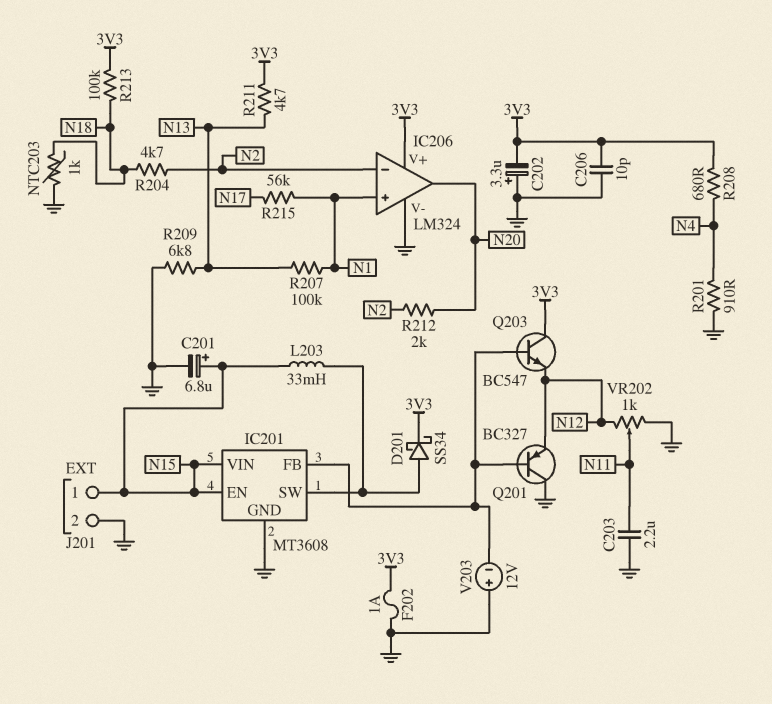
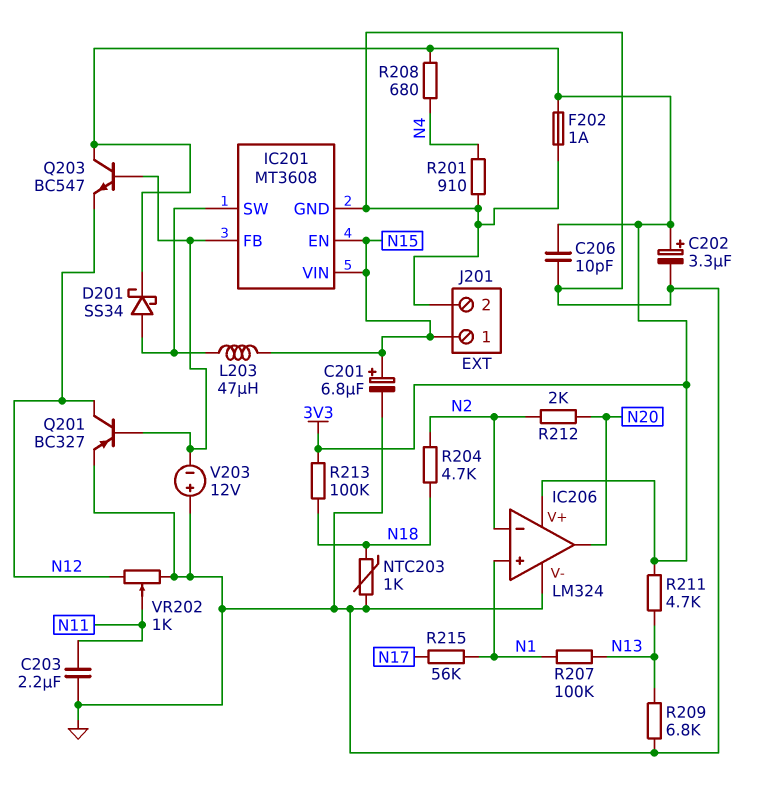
C202: 3.3uF (plus GND, minus 3V3) -> 3.3uF (plus 3V3, minus GND)
L203: 33mH (IC201/SW, N15) -> 47uH (IC201/SW, N15)
Q201: PNP BC327 (B IC201/FB, C GND, E N12) -> PNP BC327 (B IC201/FB, C N12, E GND)

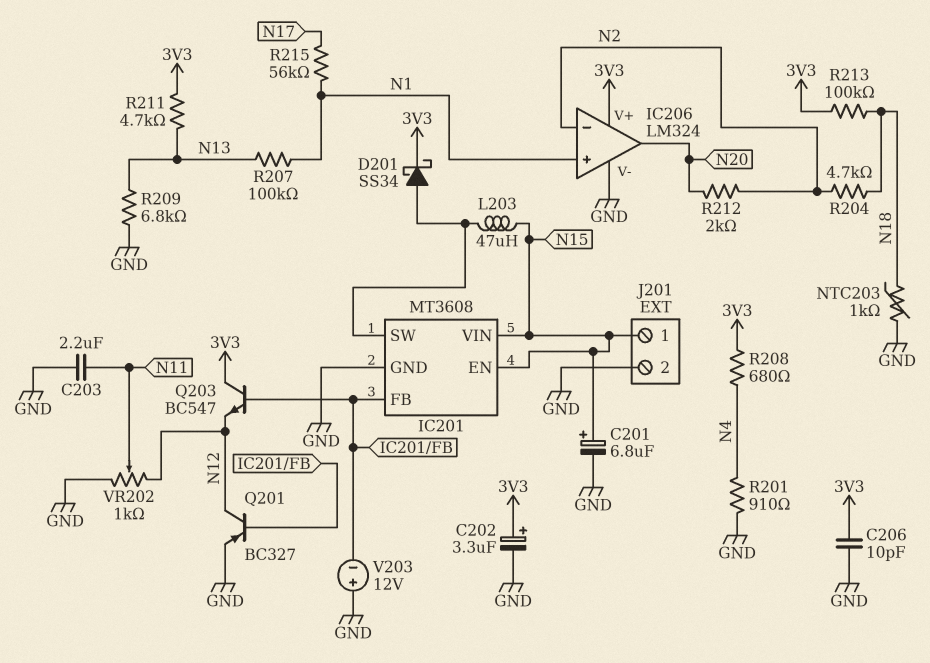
F202: 1A (3V3, GND) -> none

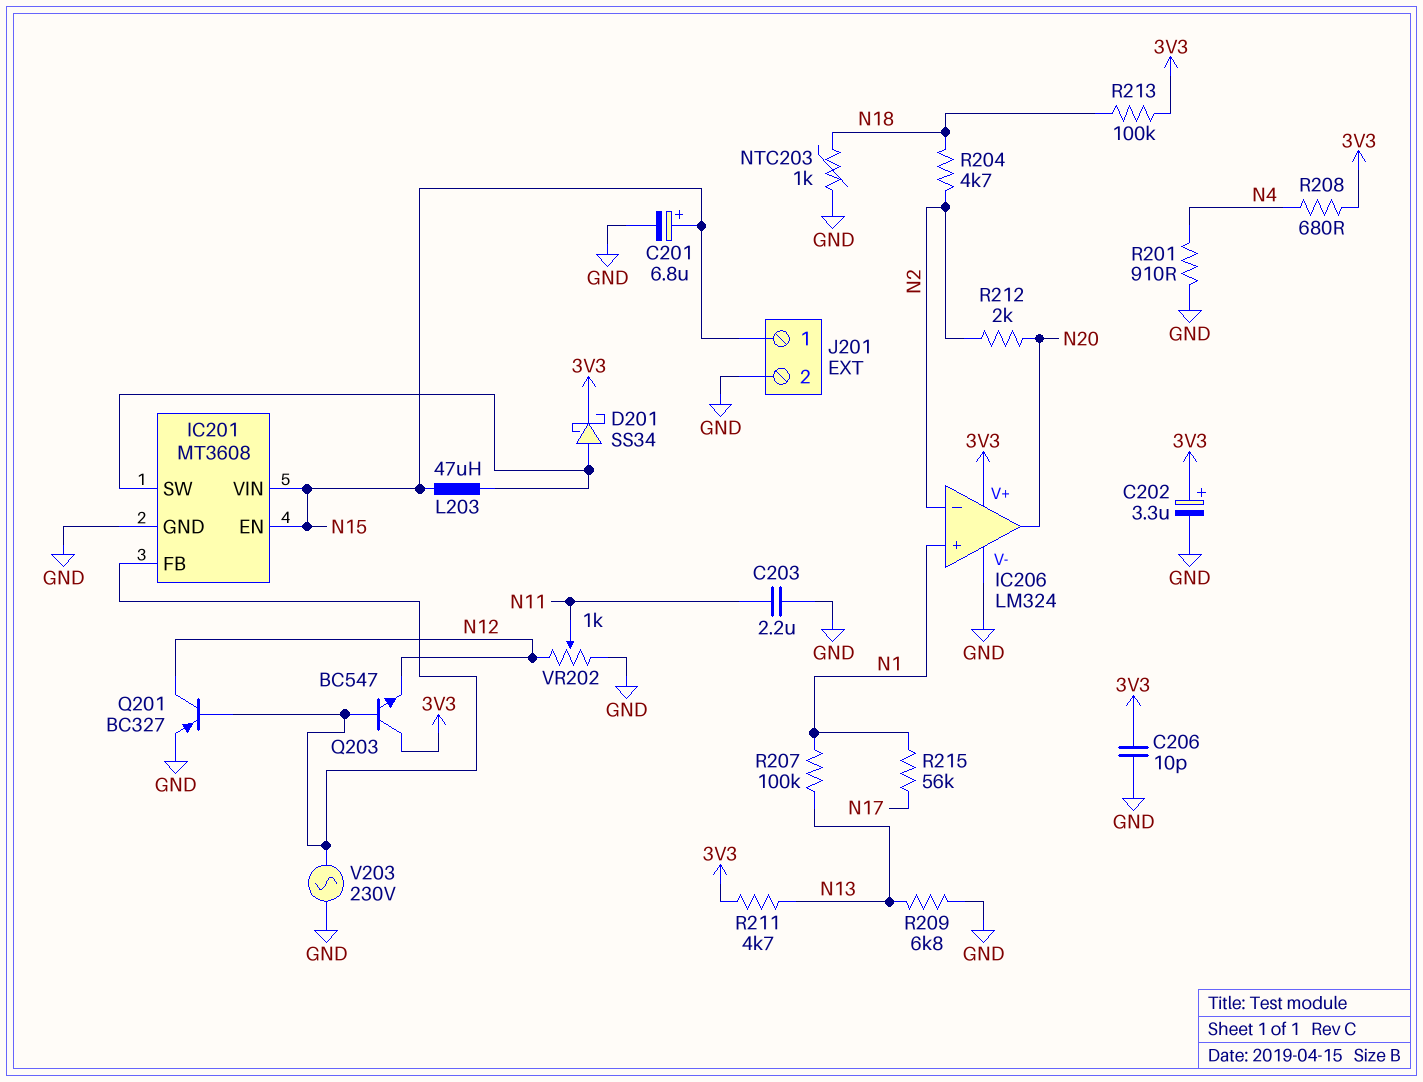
V203: 12V (plus GND, minus IC201/FB) -> AC 230V (GND, IC201/FB)

